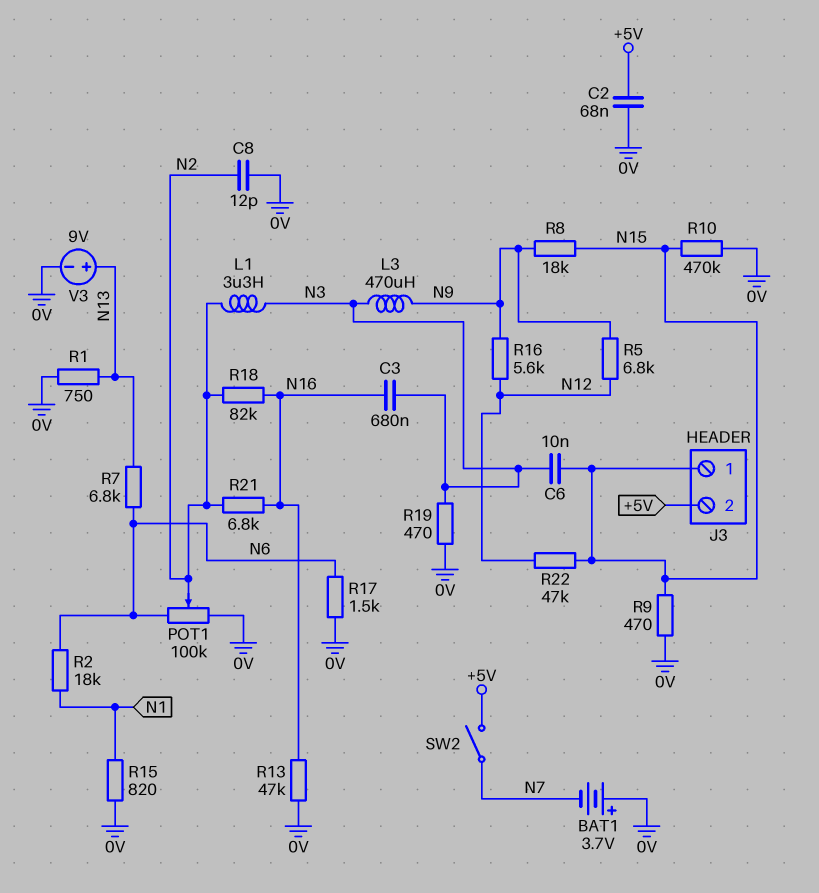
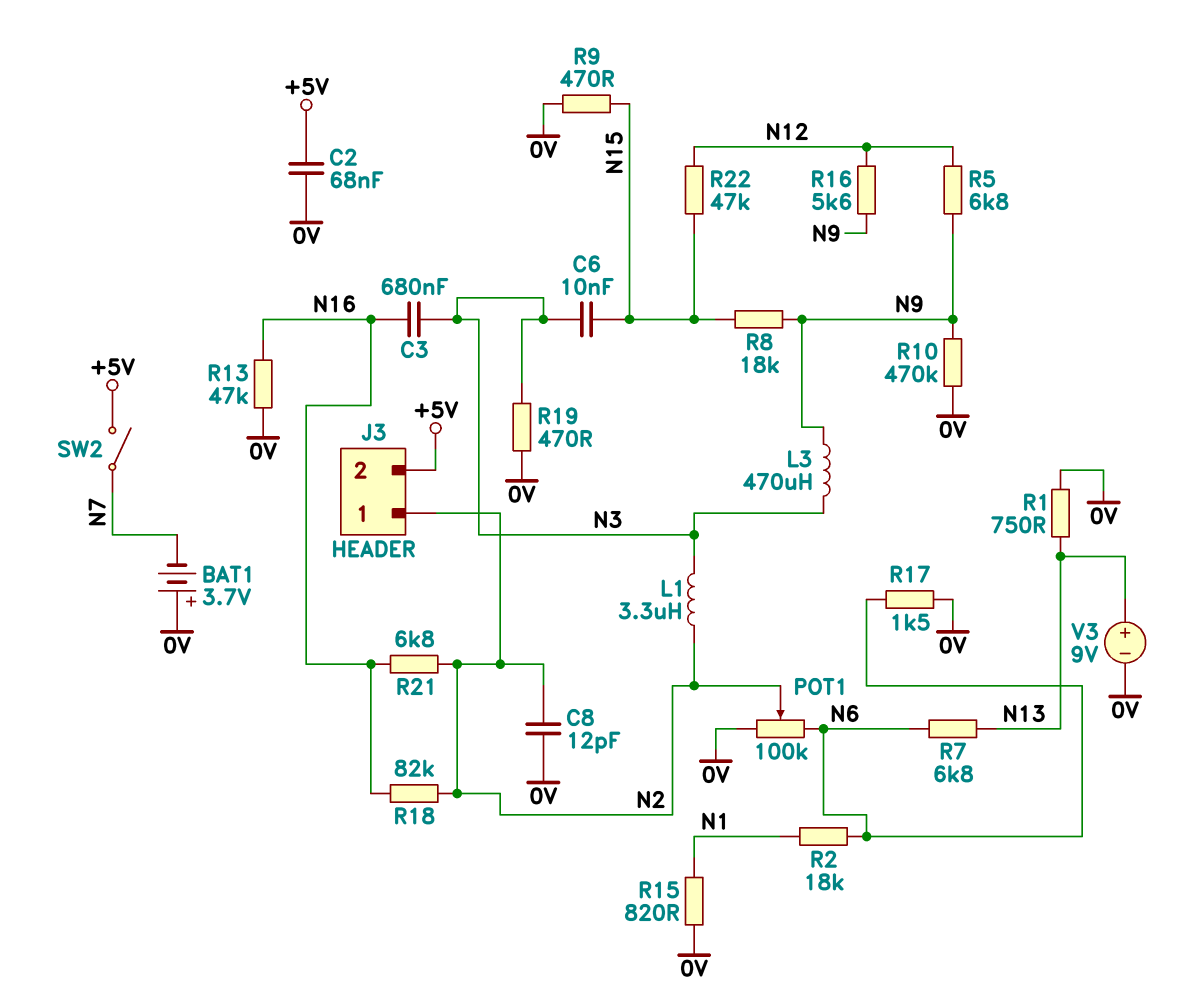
J3 pin 1: N15 -> N2
R10: 470k (0V, N15) -> 470k (0V, N9)

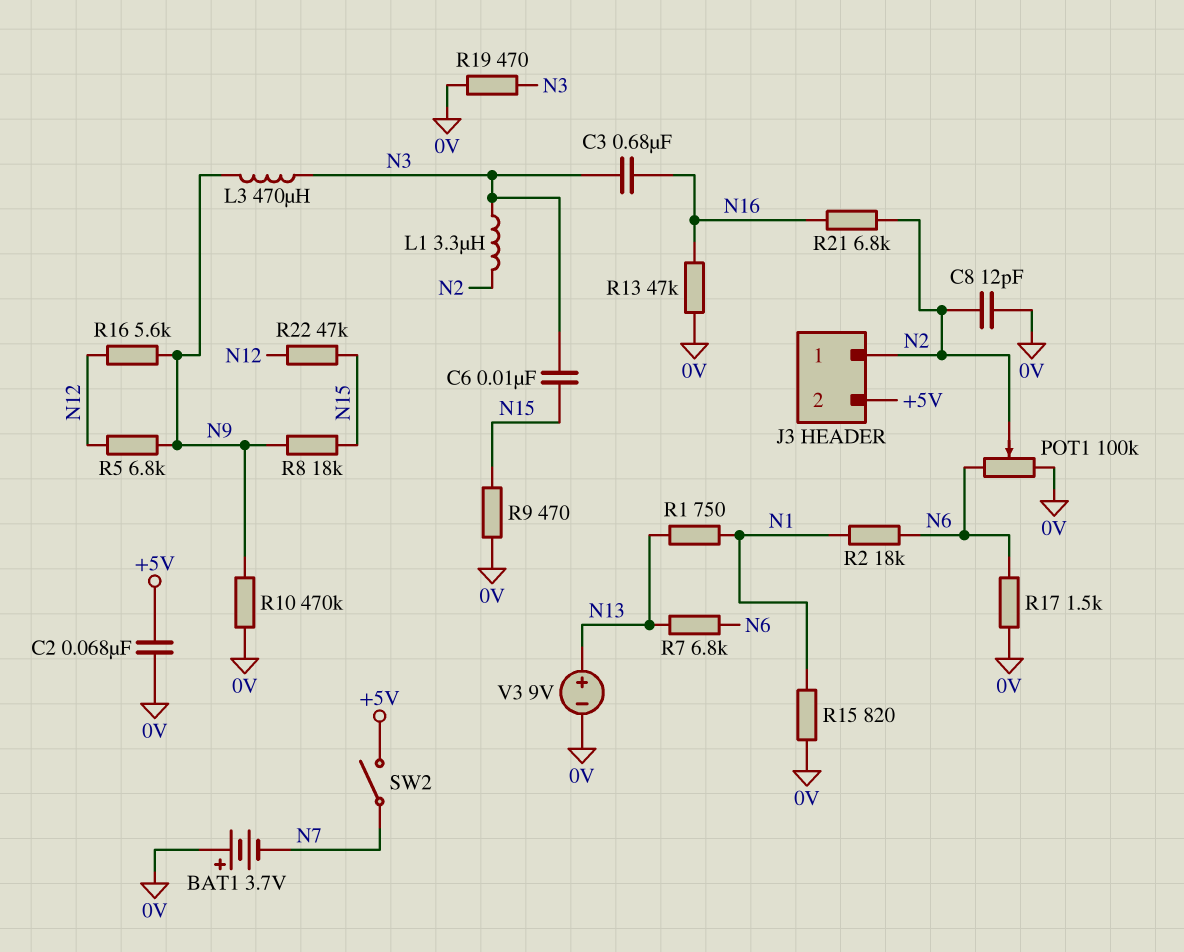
R1: 750 (0V, N13) -> 750 (N1, N13)
R18: 82k (N2, N16) -> none

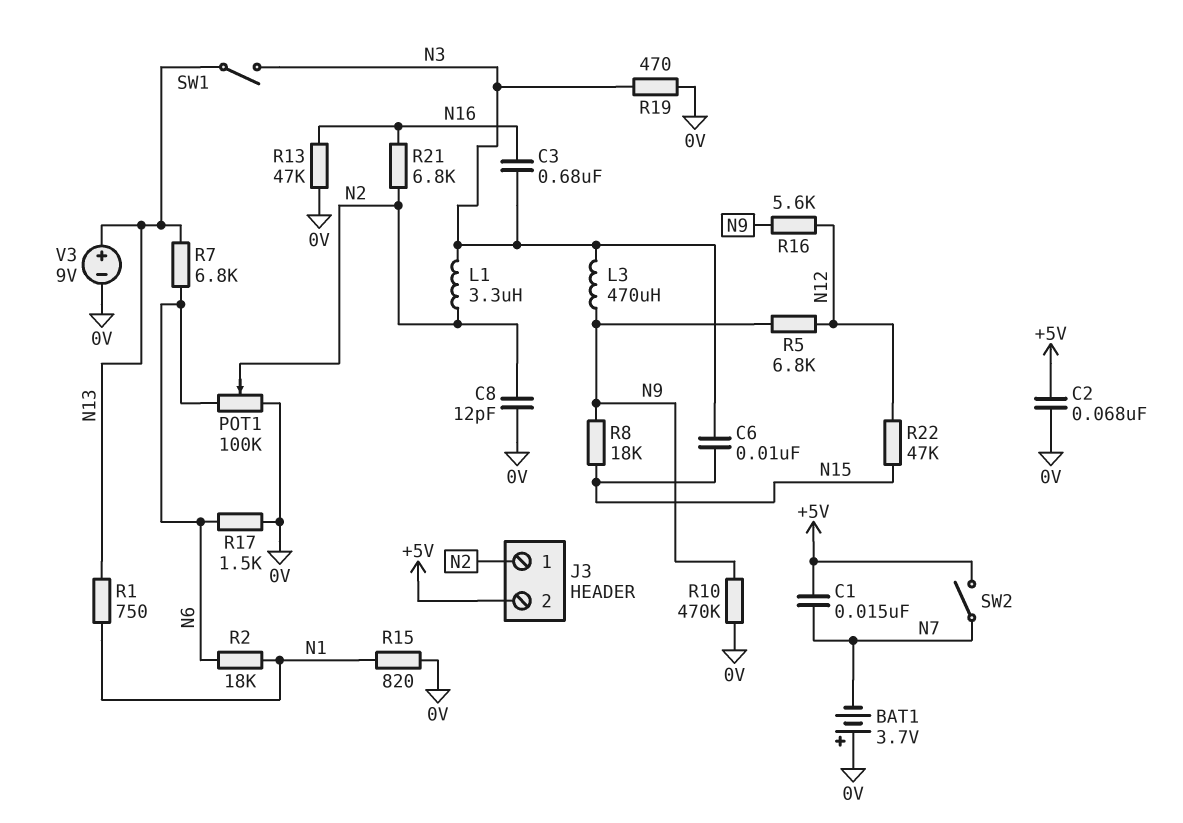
C1: none -> 15nF (+5V, N7)
R9: 470 (0V, N15) -> none
SW1: none -> switch (N3, N13)

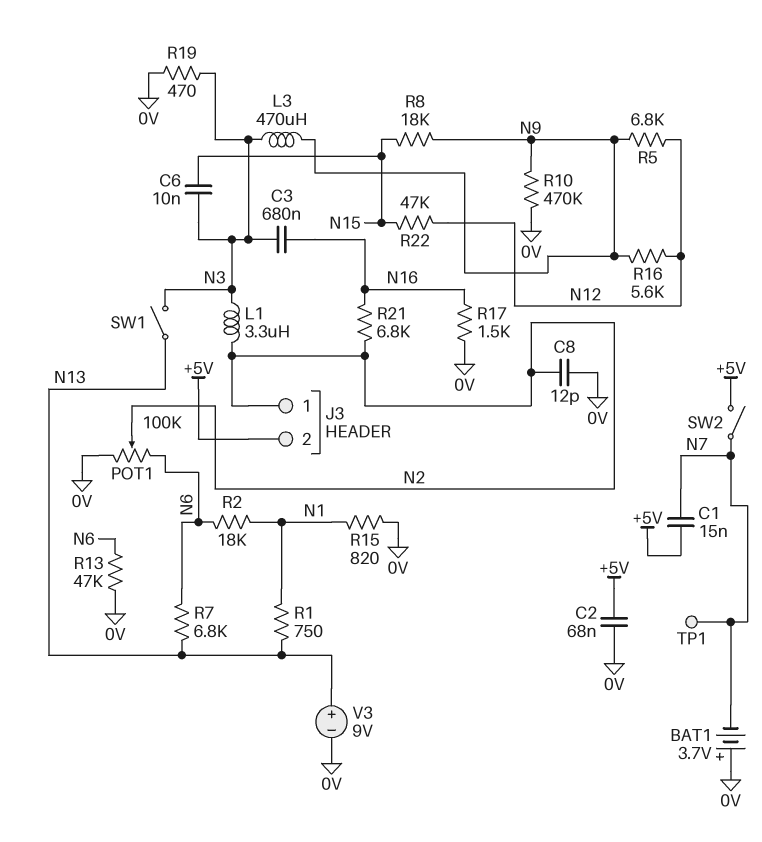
R13: 47k (0V, N16) -> 47k (0V, N6)
R17: 1.5k (0V, N6) -> 1.5k (0V, N16)
TP1: none -> test point (N7)

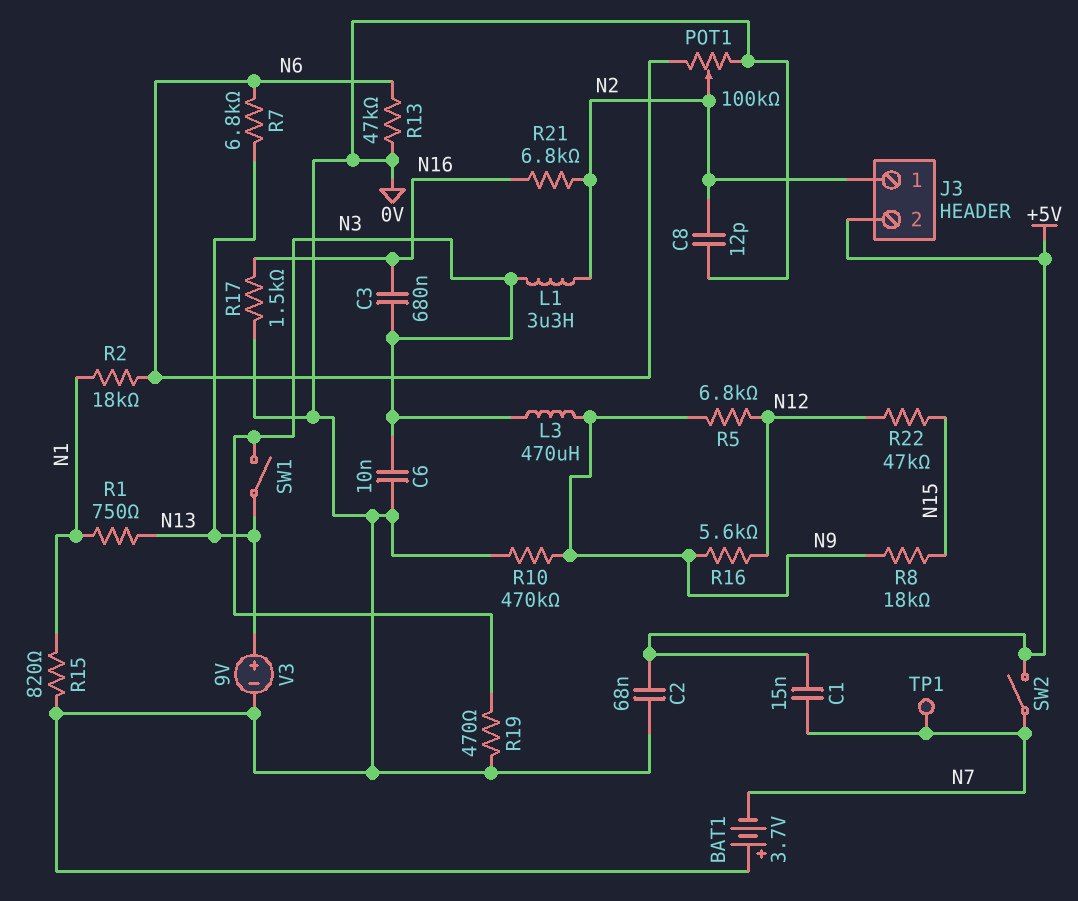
C6: 10nF (N3, N15) -> 10nF (0V, N3)

